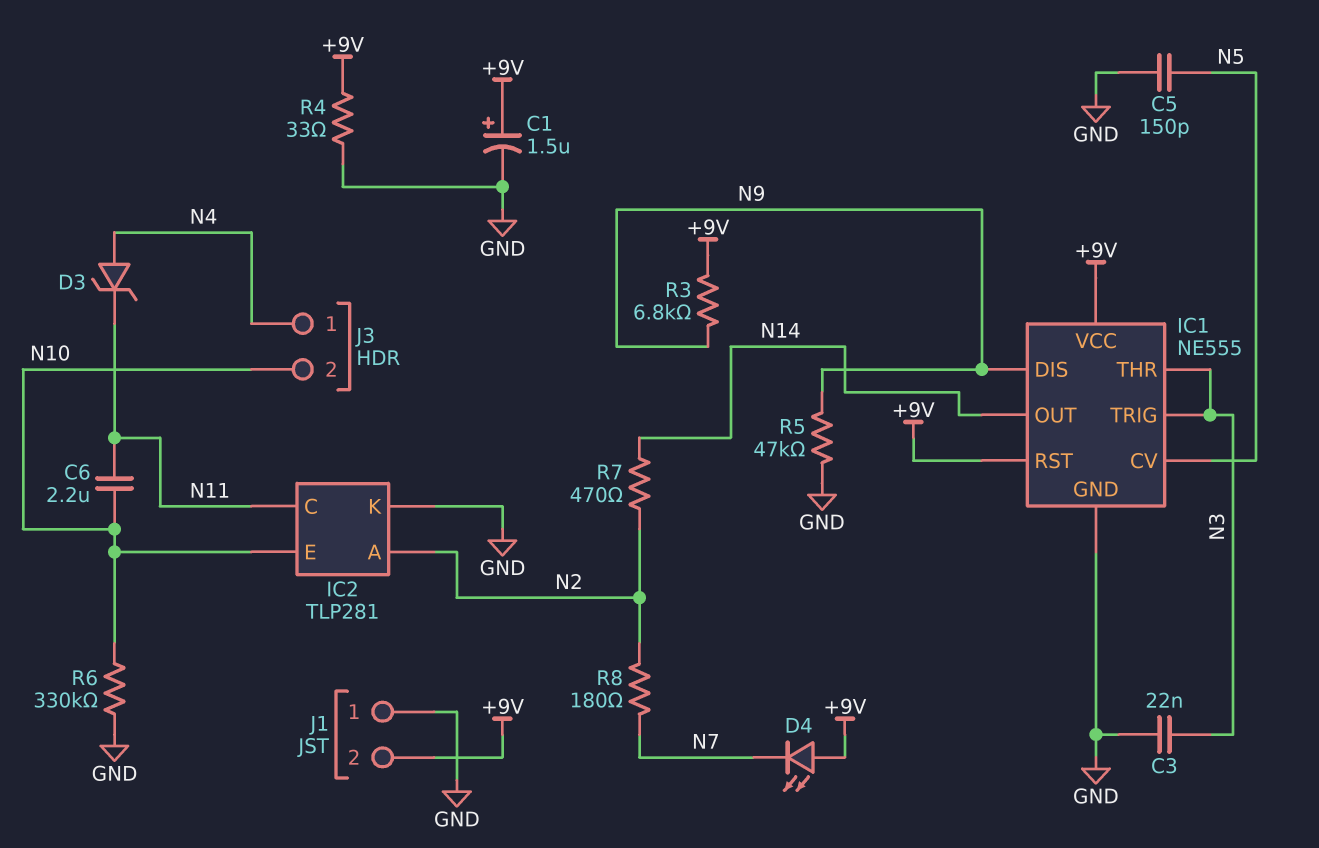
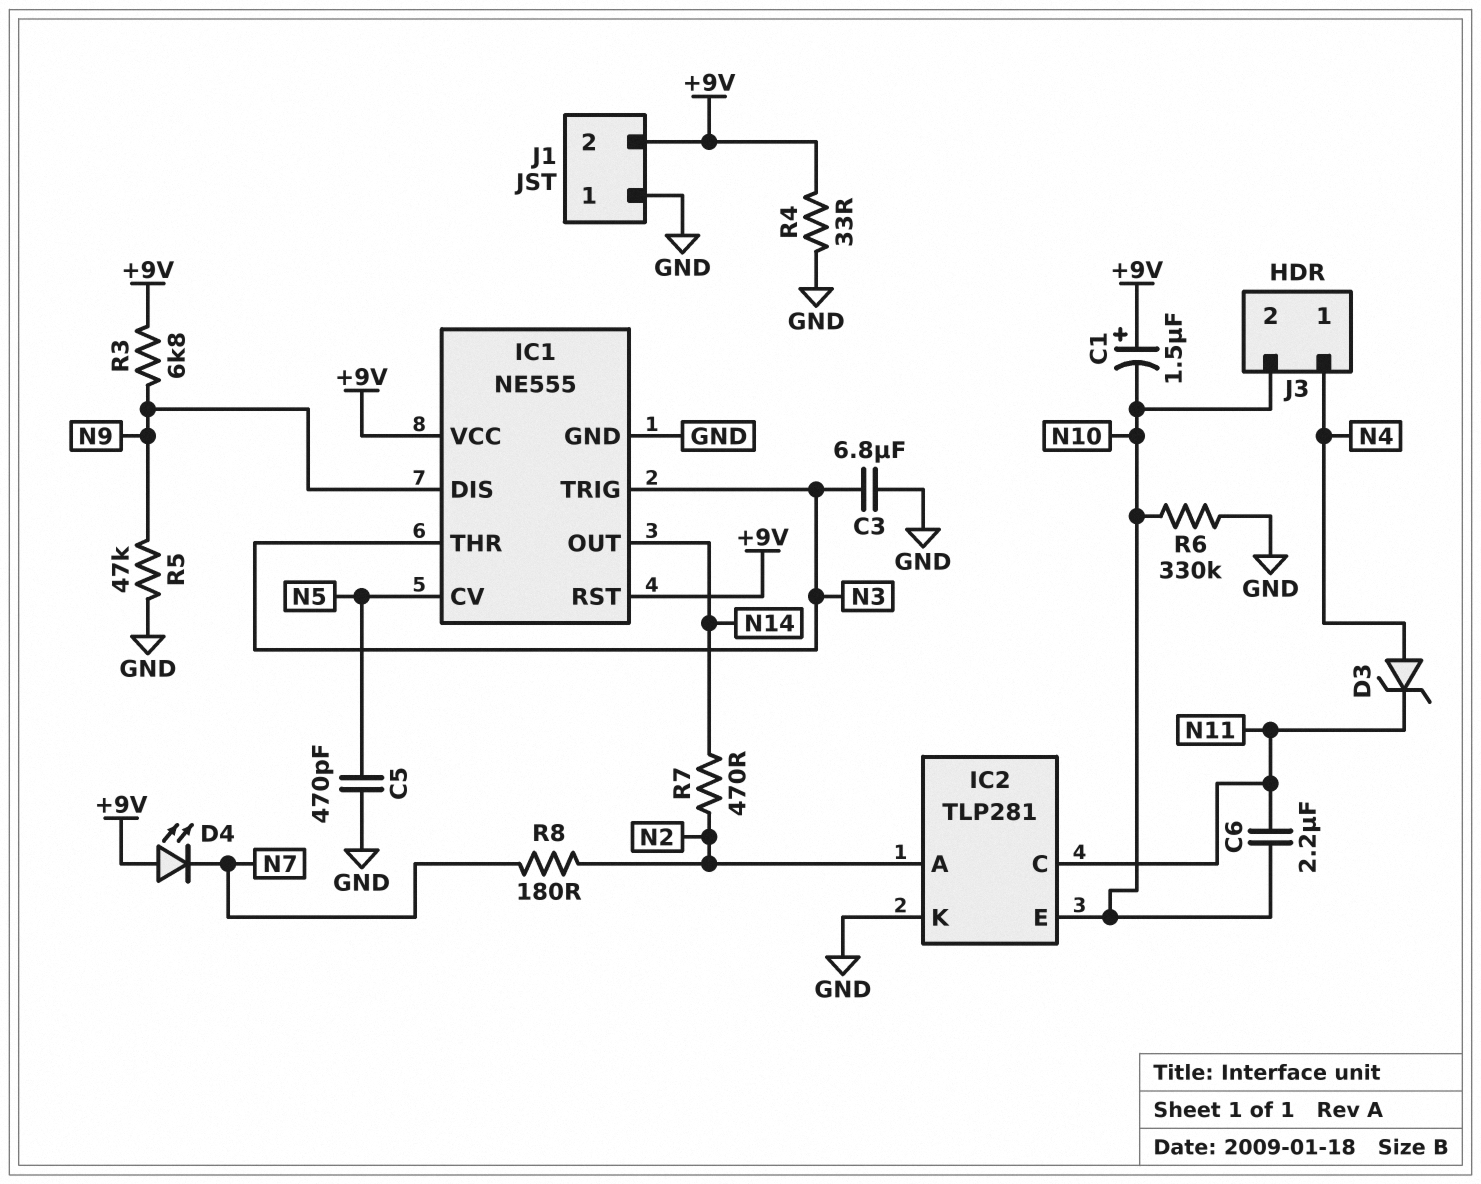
C1: 1.5uF (plus +9V, minus GND) -> 1.5uF (plus +9V, minus N10)
C3: 22nF (GND, N3) -> 6.8uF (GND, N3)
C5: 150pF (GND, N5) -> 470pF (GND, N5)

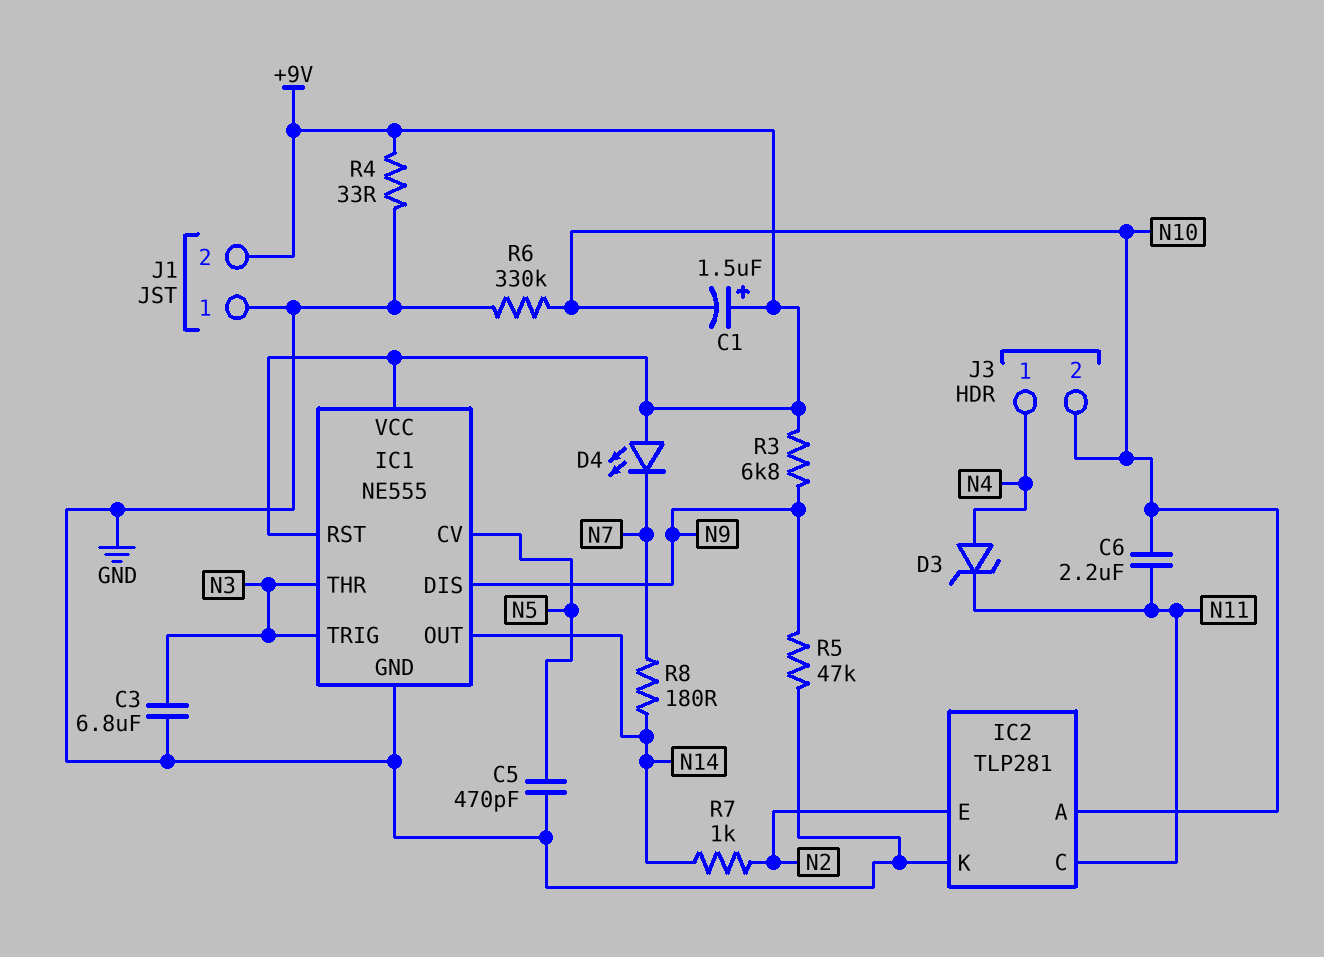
IC2 pin A: N2 -> N10
IC2 pin E: N10 -> N2
R7: 470 (N2, N14) -> 1k (N2, N14)
R8: 180 (N2, N7) -> 180 (N7, N14)

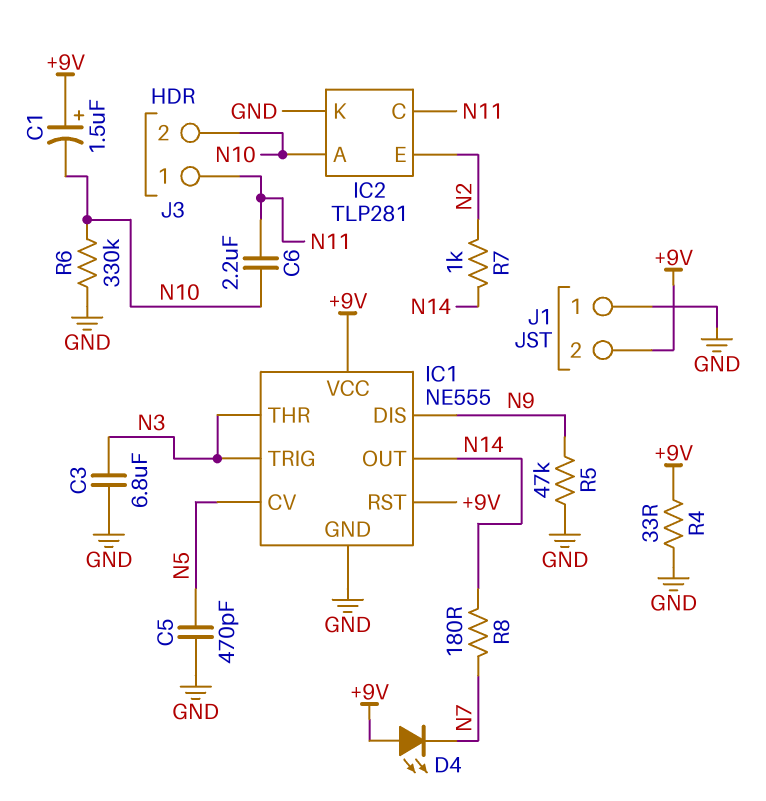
D3: zener (A N4, K N11) -> none
J3 pin 1: N4 -> N11
R3: 6.8k (+9V, N9) -> none

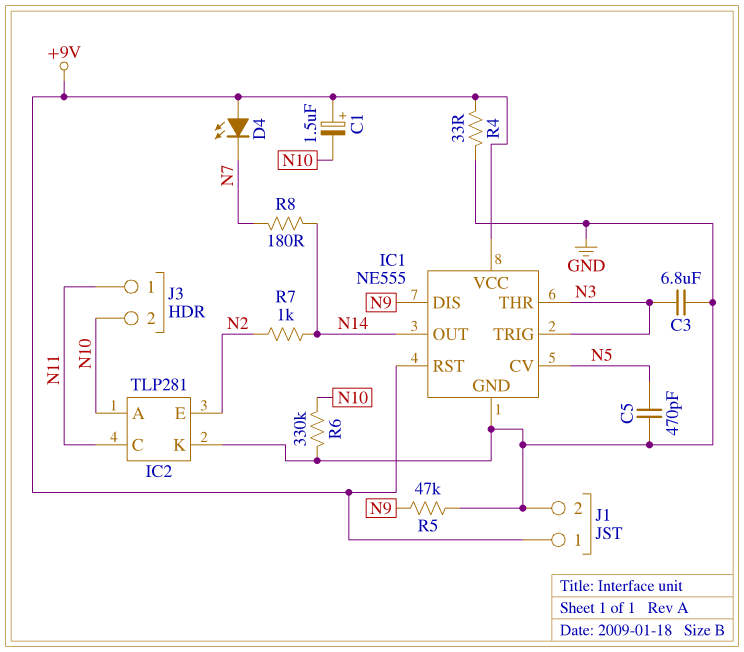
C6: 2.2uF (N10, N11) -> none
J1 pin 1: GND -> +9V
J1 pin 2: +9V -> GND

